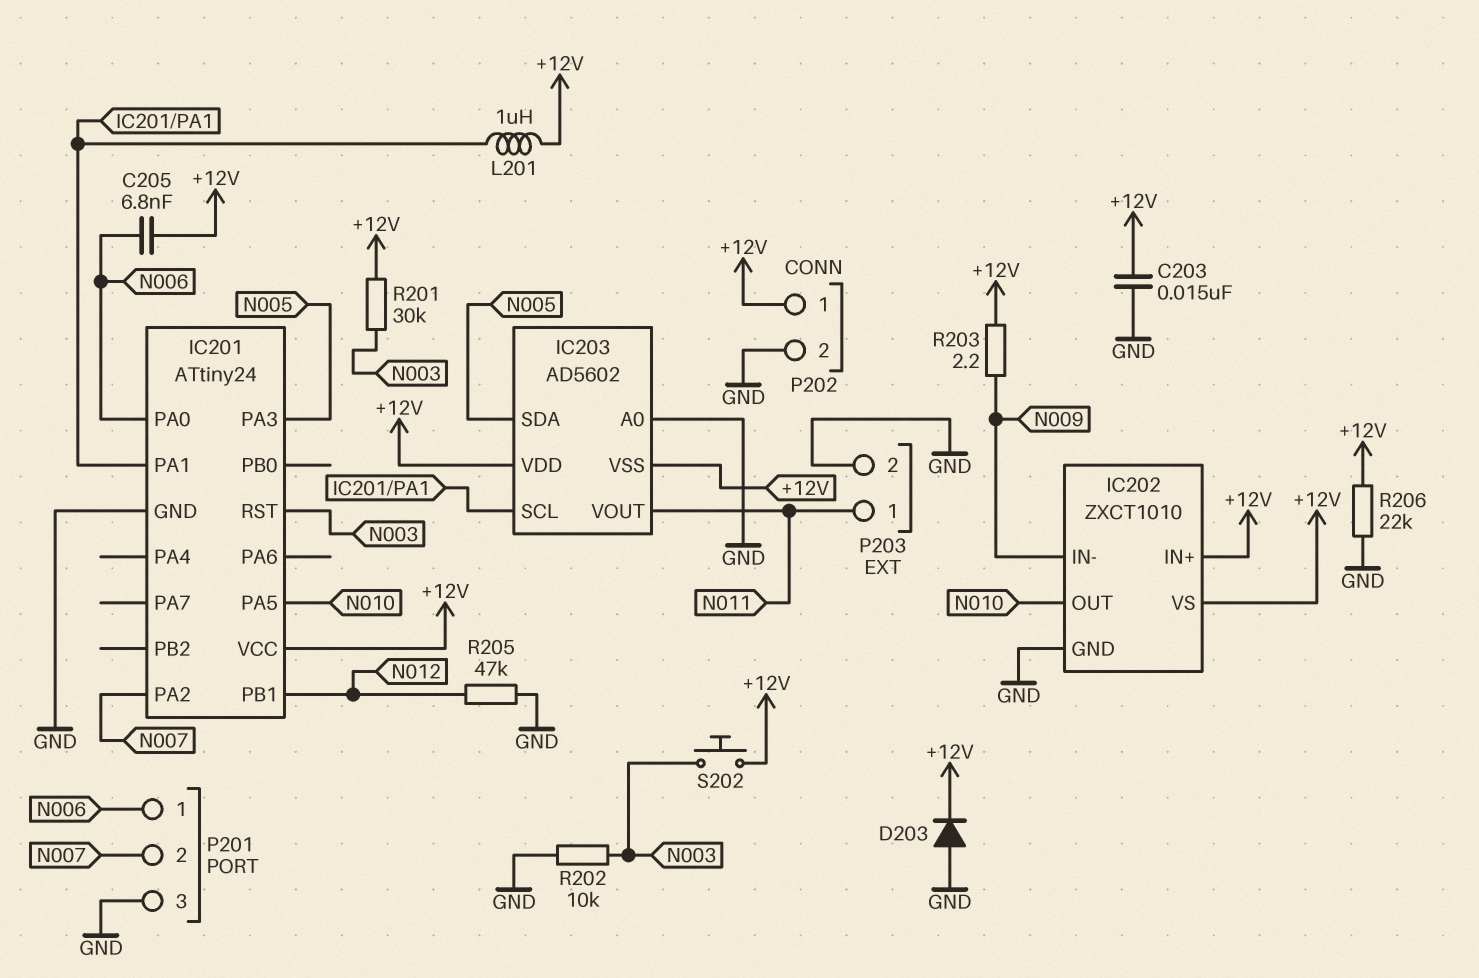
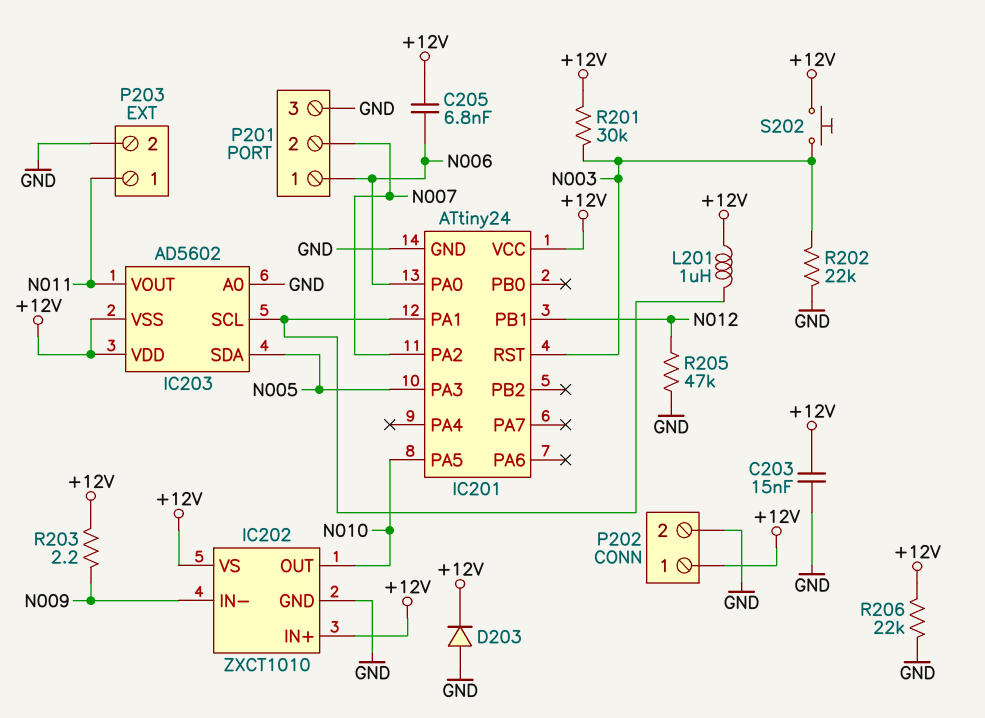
R202: 10k (GND, N003) -> 22k (GND, N003)

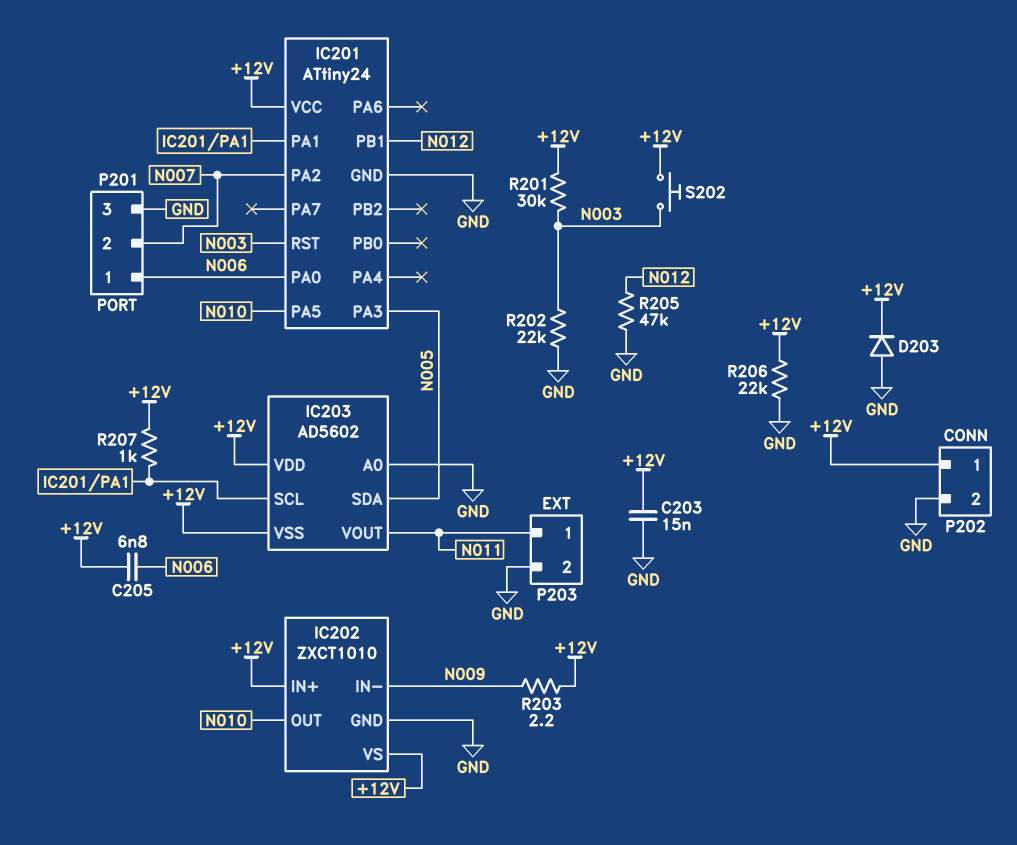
L201: 1uH (+12V, IC201/PA1) -> none
R207: none -> 1k (+12V, IC201/PA1)

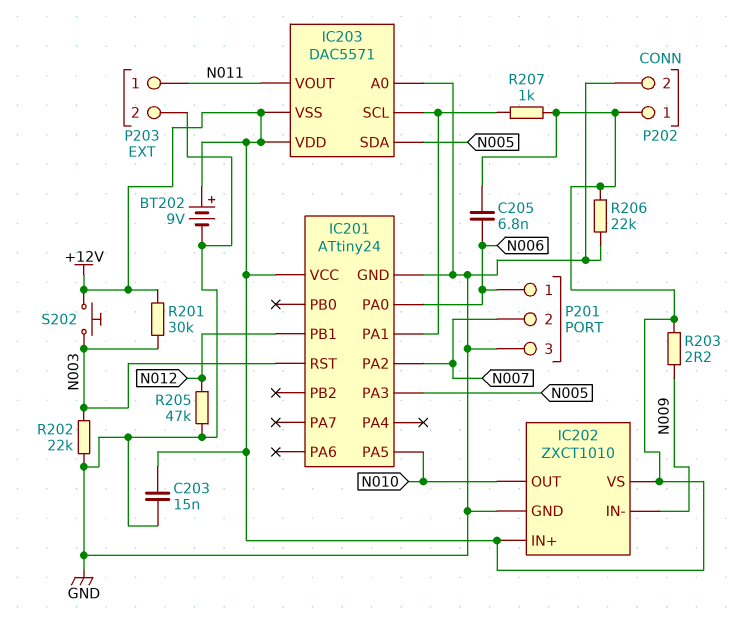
BT202: none -> 9V (plus +12V, minus GND)
D203: diode (A GND, K +12V) -> none
IC203: AD5602 -> DAC5571

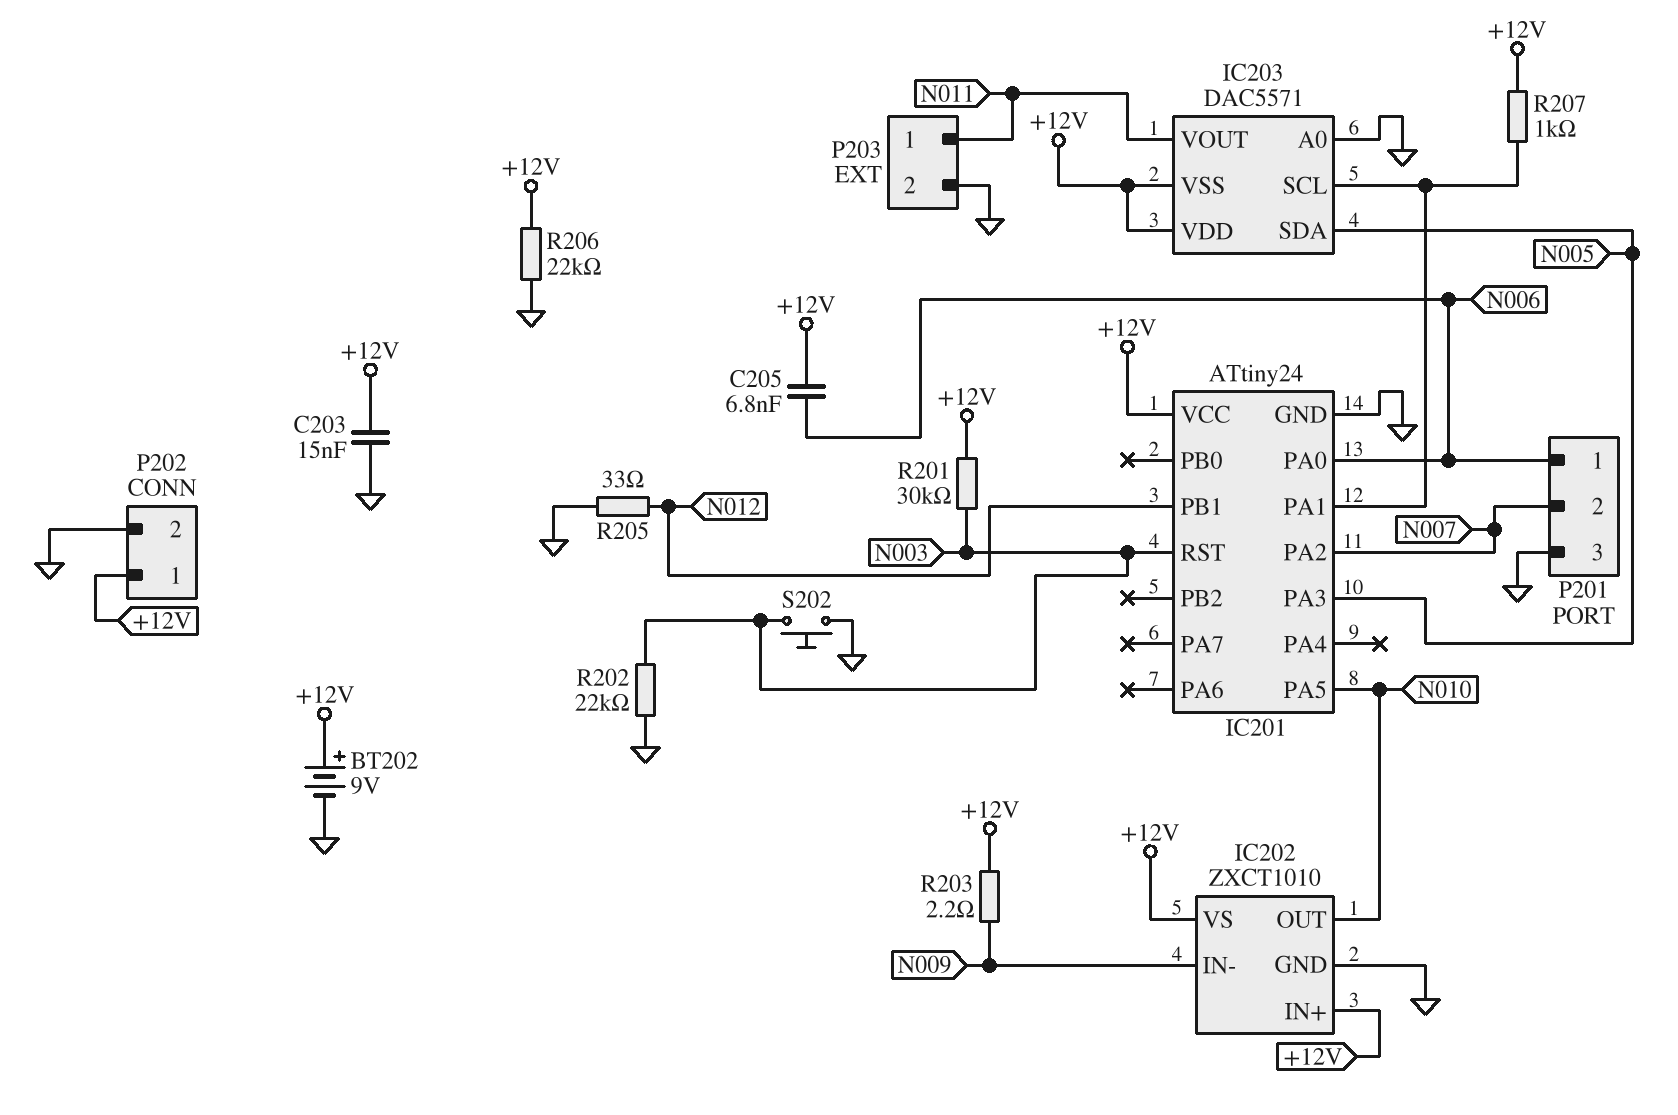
R205: 47k (GND, N012) -> 33 (GND, N012)
S202: button (+12V, N003) -> button (GND, N003)

